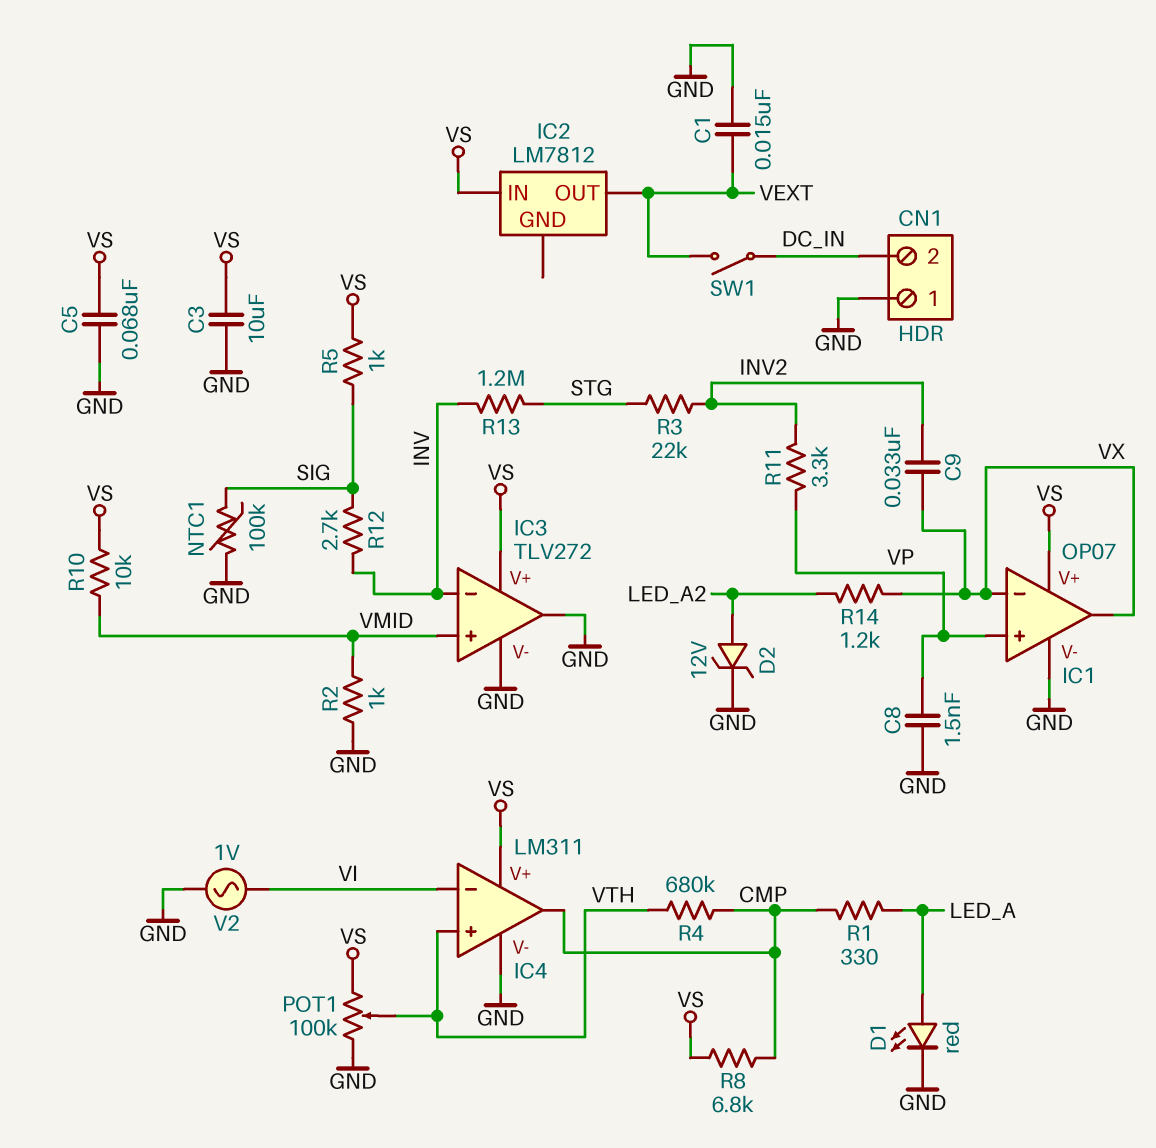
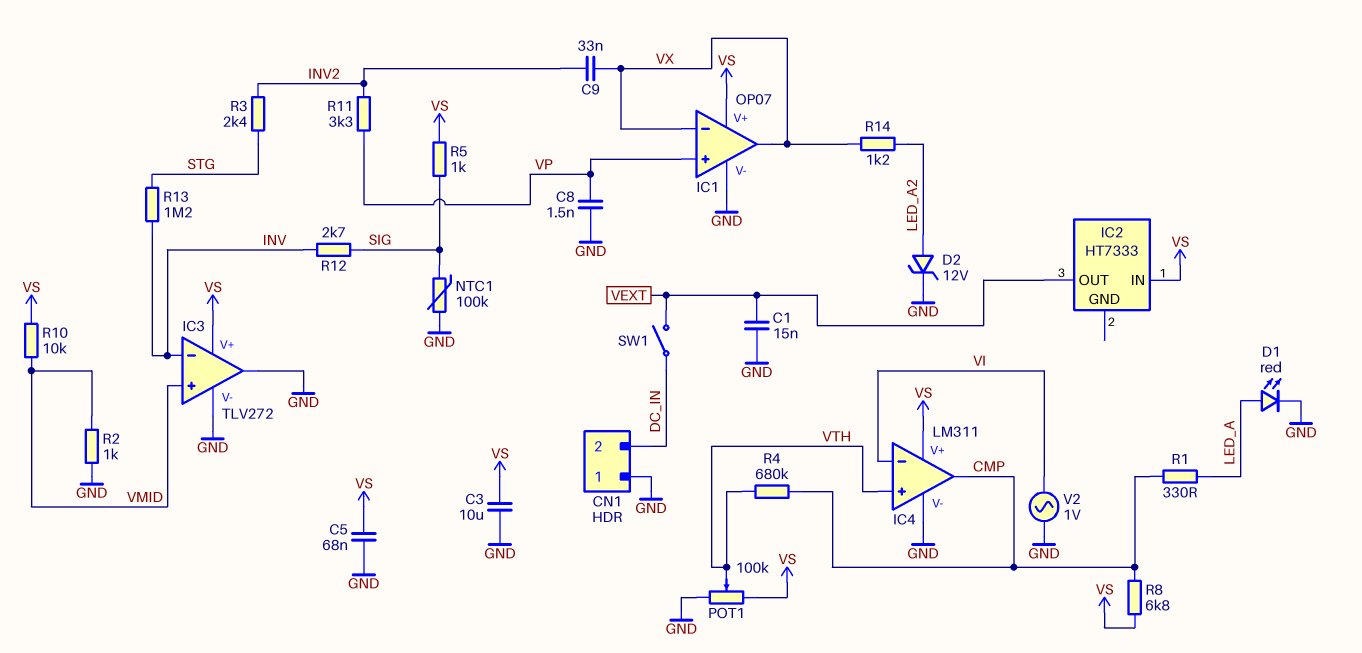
IC2: LM7812 -> HT7333
R3: 22k (INV2, STG) -> 2.4k (INV2, STG)

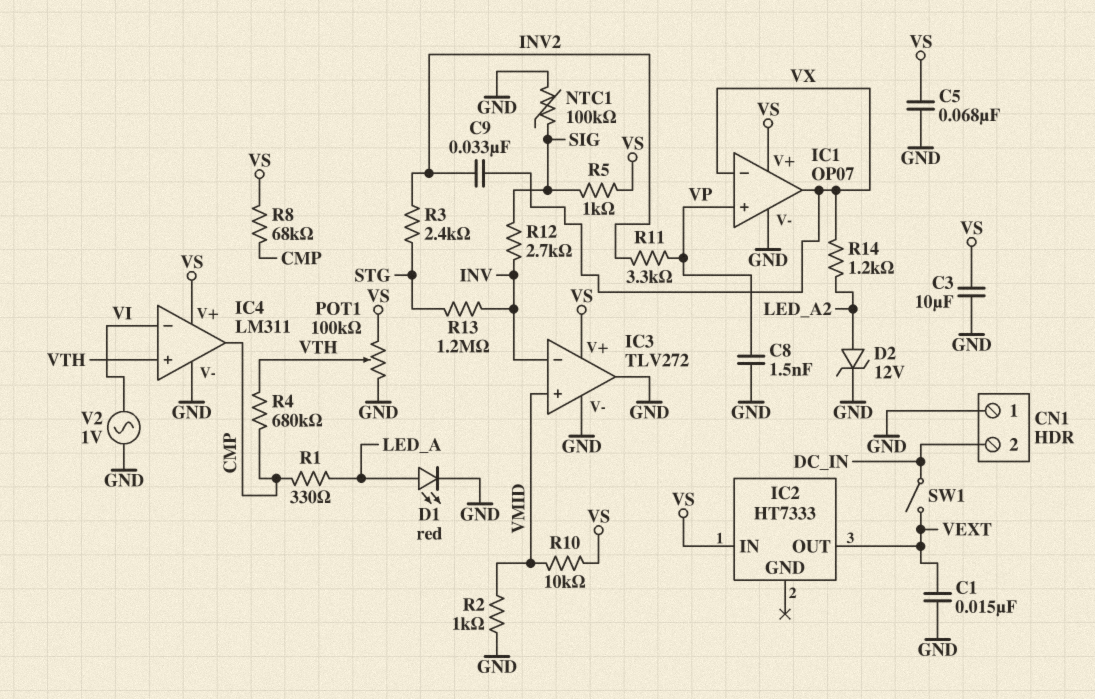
R8: 6.8k (CMP, VS) -> 68k (CMP, VS)

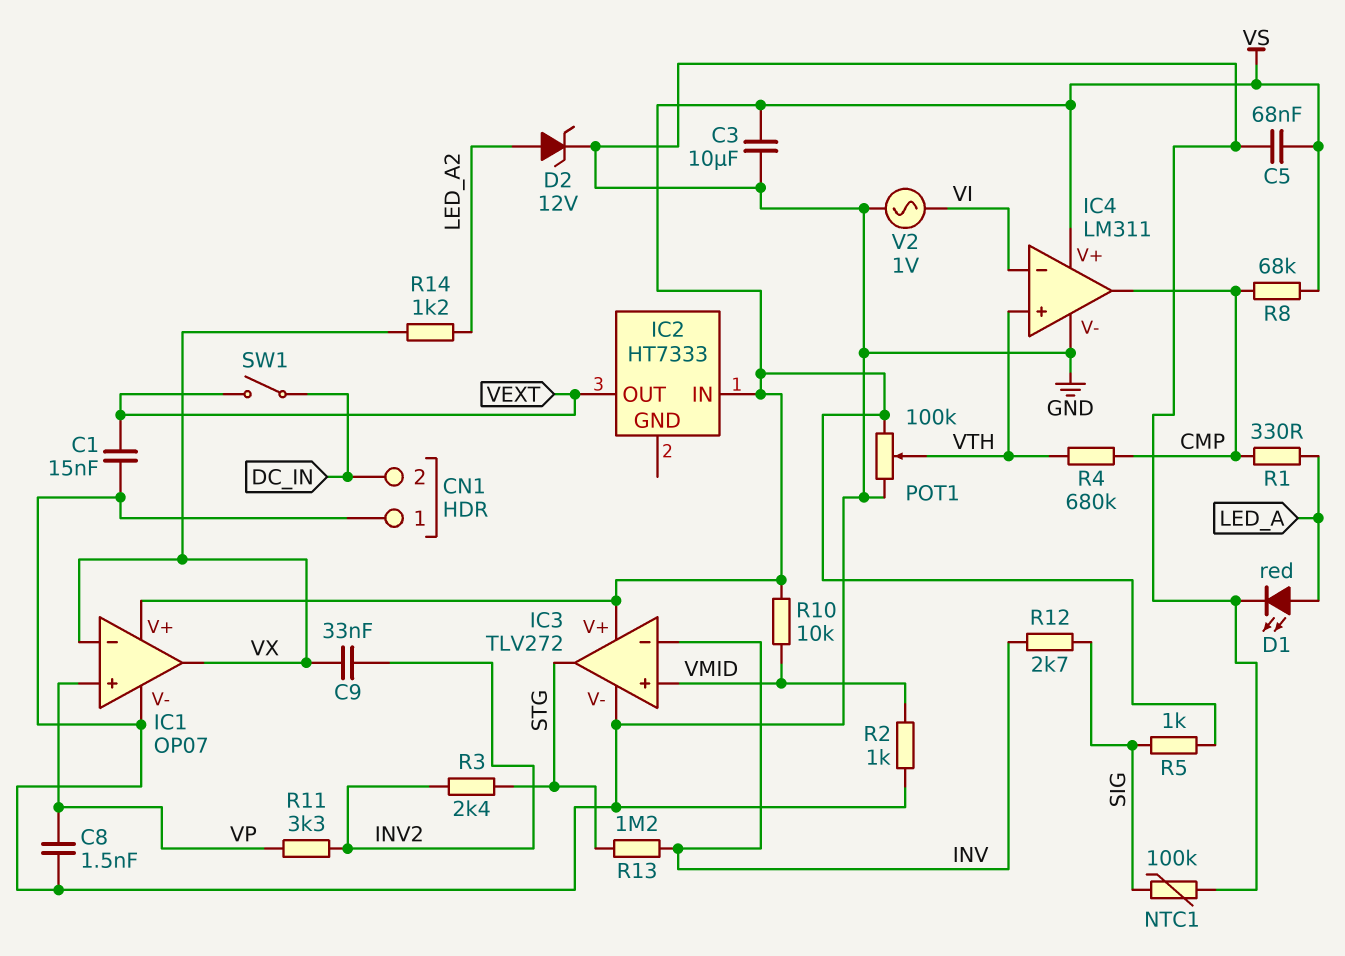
IC3 pin out: GND -> STG

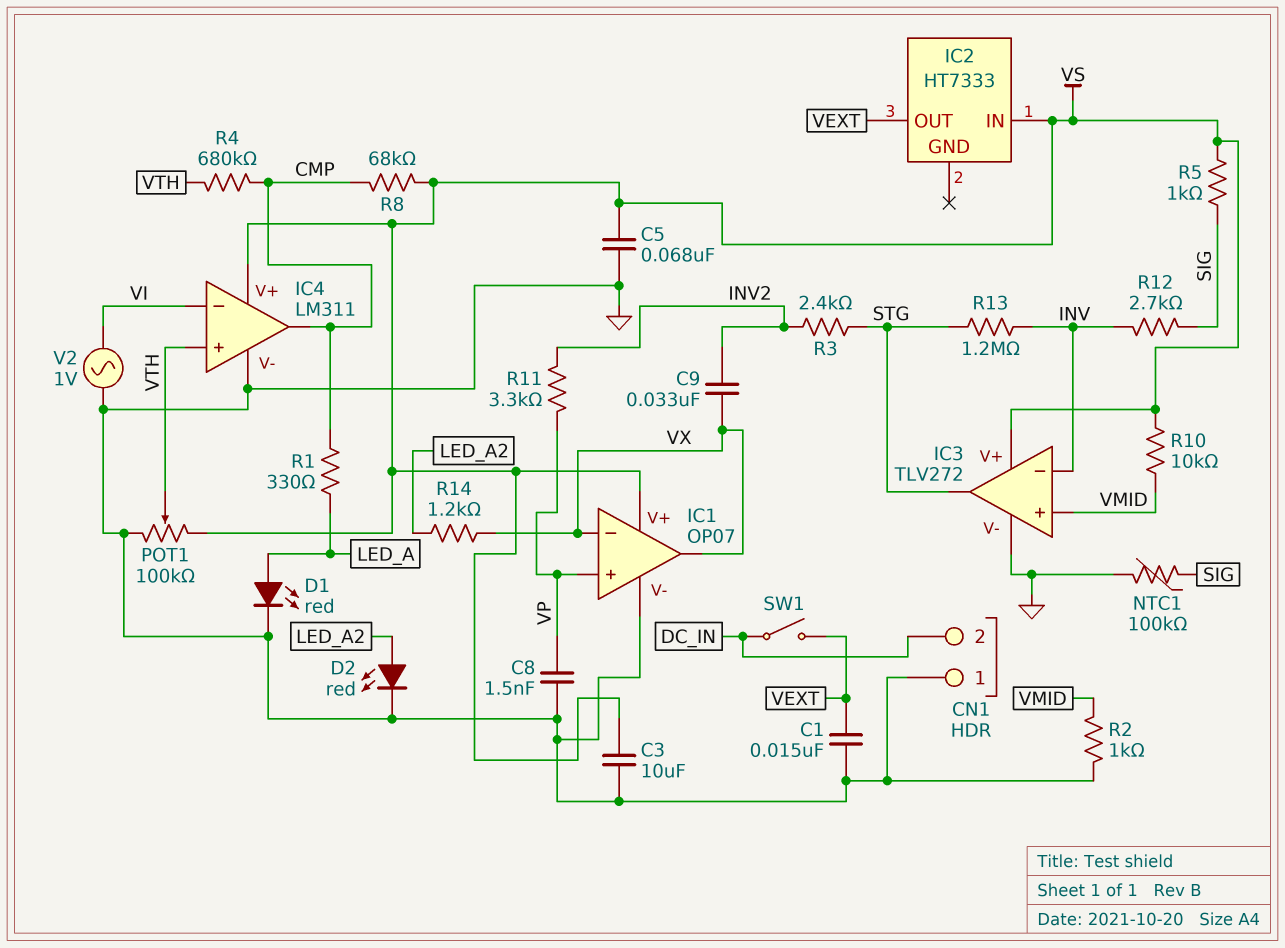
D2: zener 12V (A LED_A2, K GND) -> LED red (A LED_A2, K GND)

